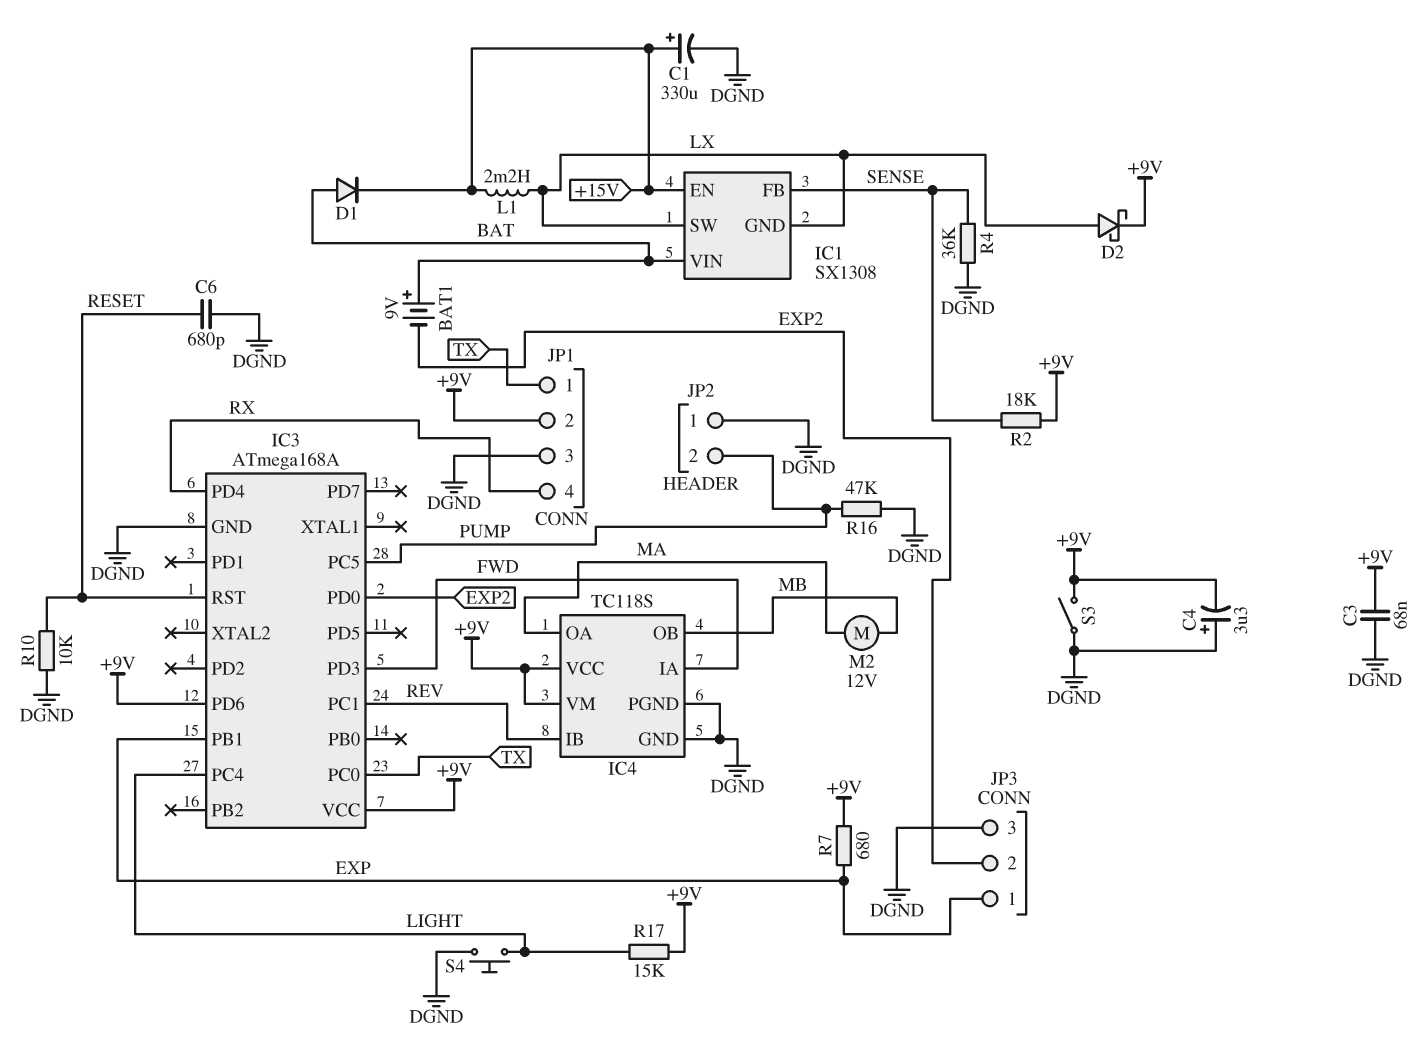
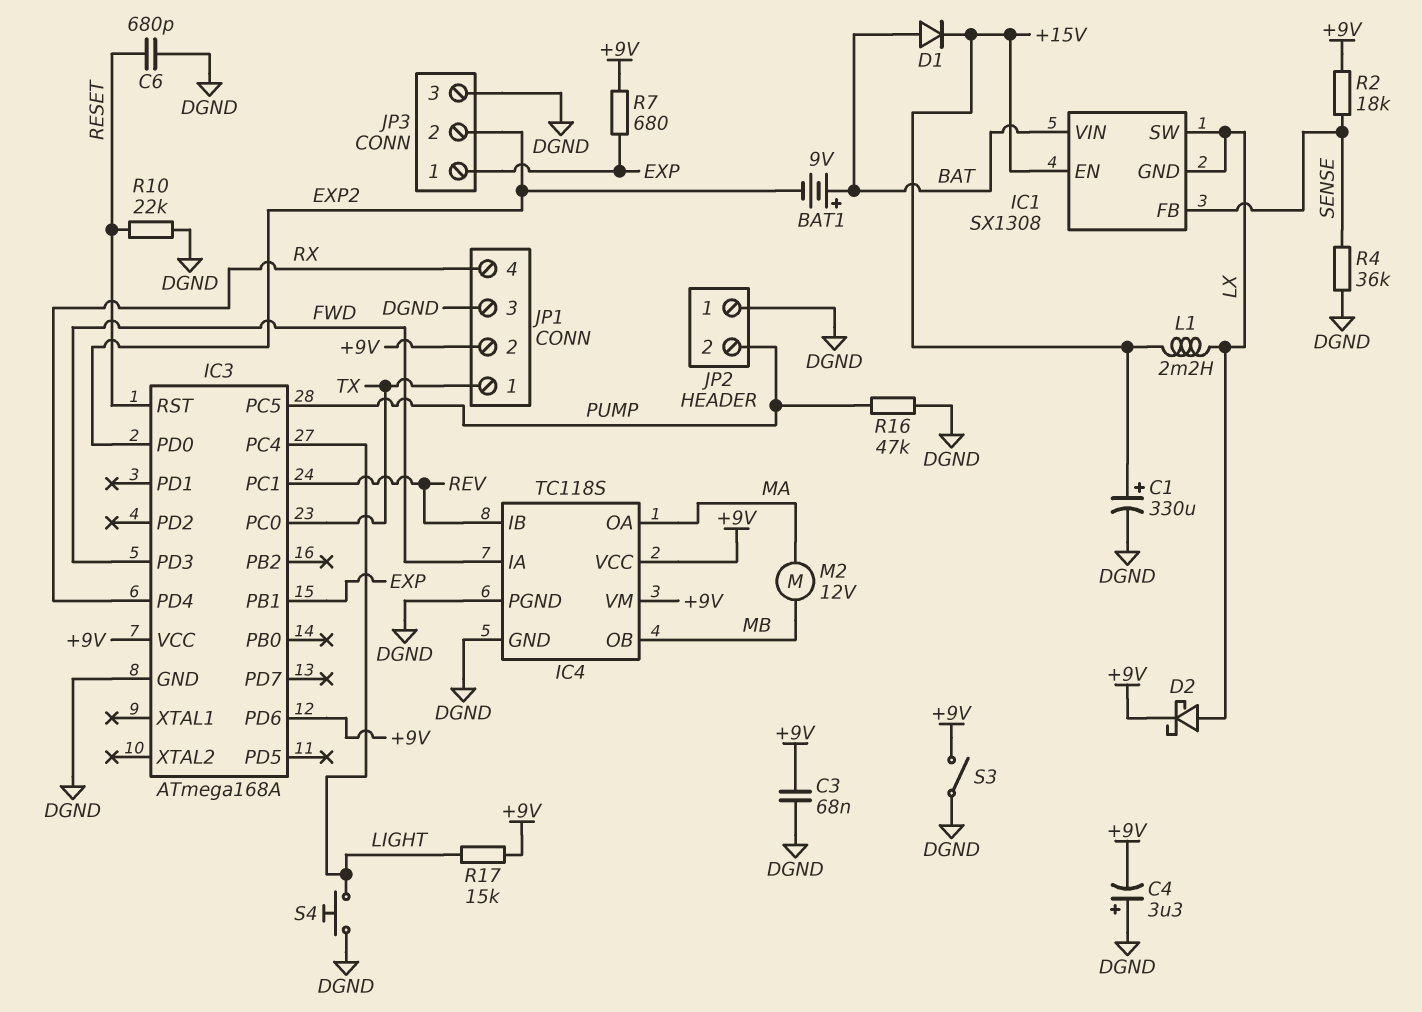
R10: 10k (DGND, RESET) -> 22k (DGND, RESET)

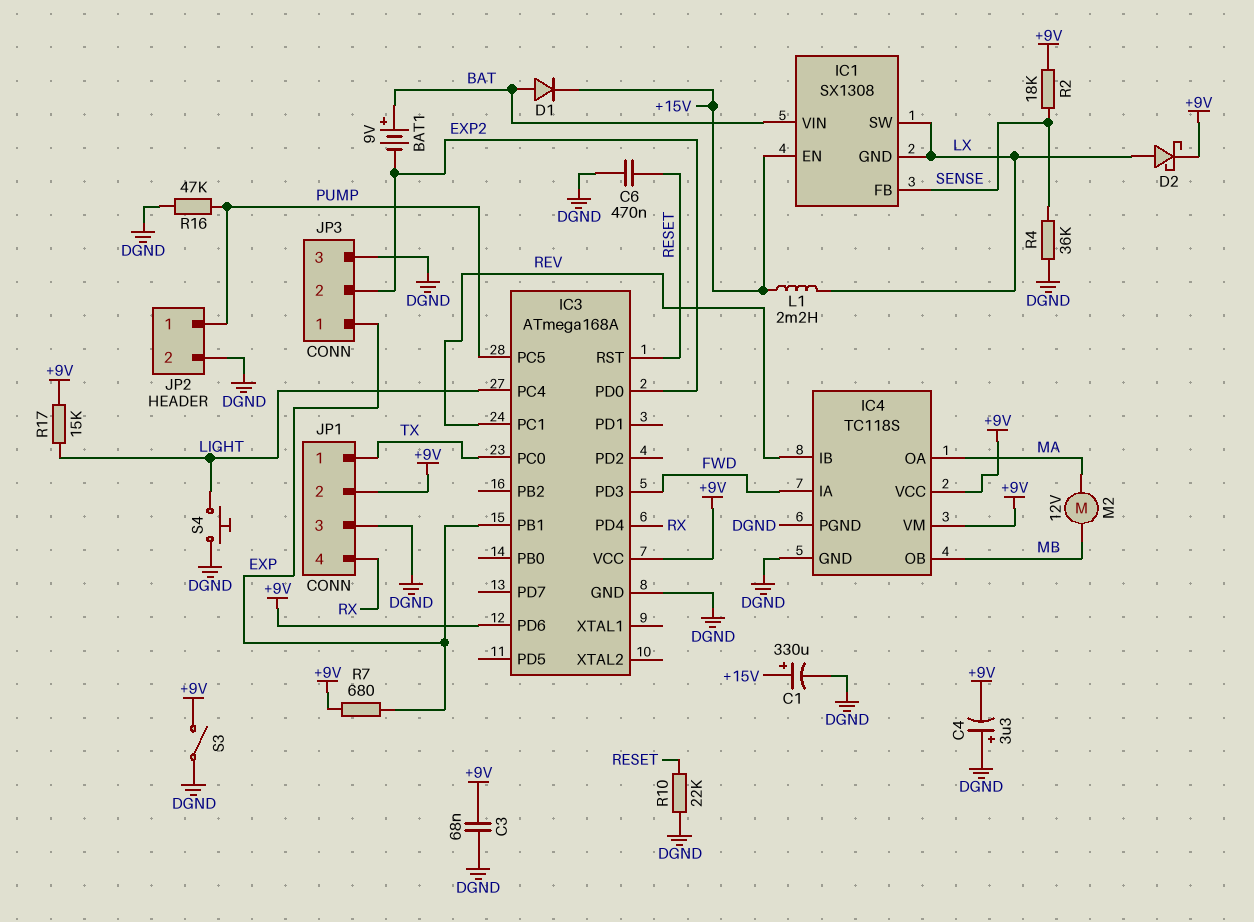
C6: 680pF (DGND, RESET) -> 470nF (DGND, RESET)
JP2 pin 1: DGND -> PUMP
JP2 pin 2: PUMP -> DGND

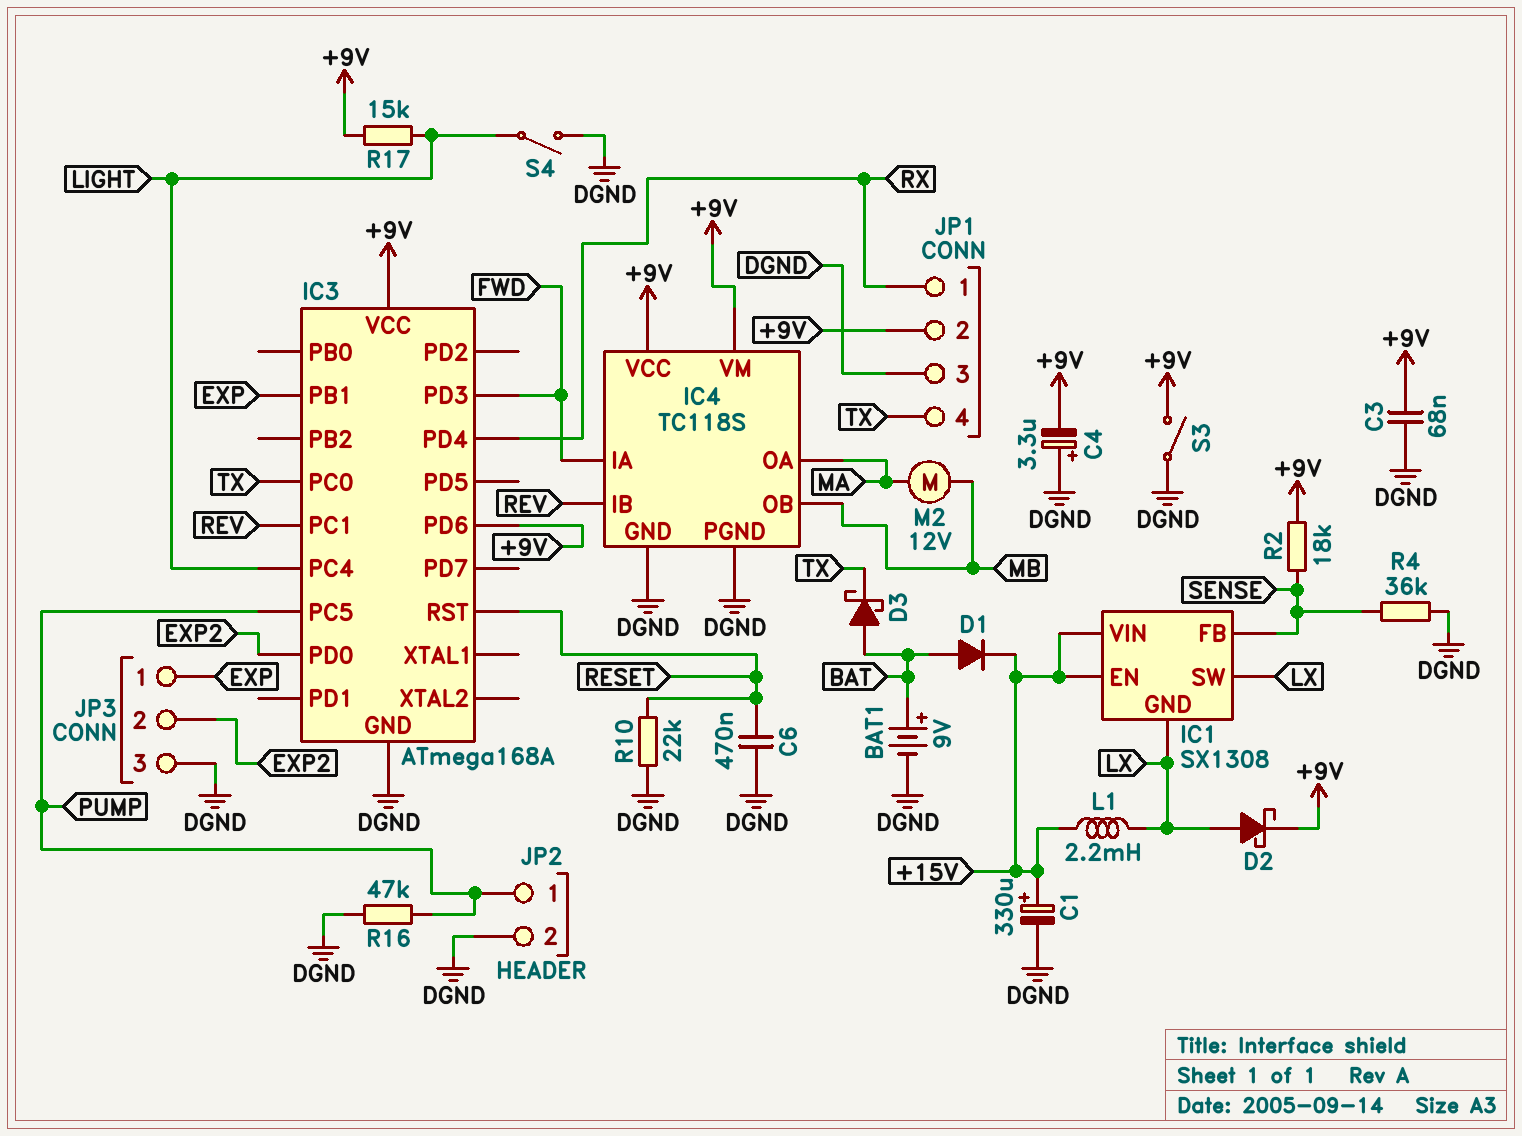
BAT1: 9V (plus BAT, minus EXP2) -> 9V (plus BAT, minus DGND)
D3: none -> schottky (A BAT, K TX)
IC1 pin VIN: BAT -> +15V
JP1 pin 1: TX -> RX
JP1 pin 4: RX -> TX
R7: 680 (+9V, EXP) -> none
S4: button (DGND, LIGHT) -> switch (DGND, LIGHT)

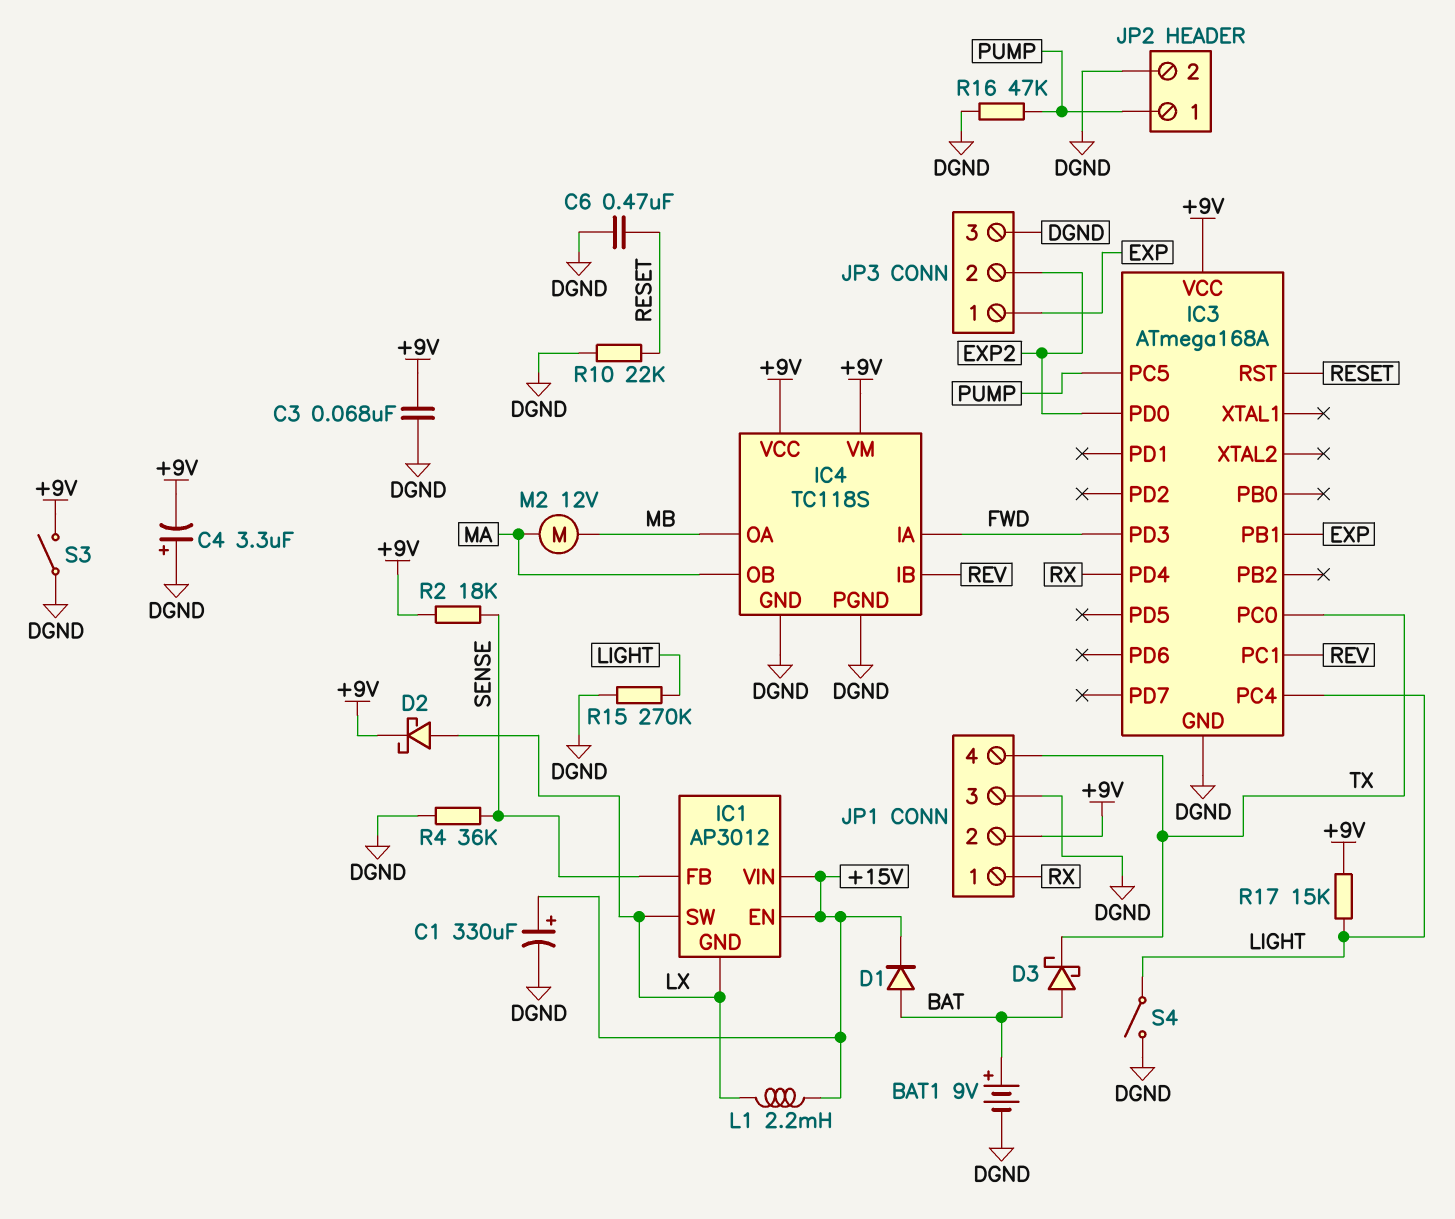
IC1: SX1308 -> AP3012
IC3 pin PD6: +9V -> none
IC4 pin OA: MA -> MB
IC4 pin OB: MB -> MA
R15: none -> 270k (DGND, LIGHT)

